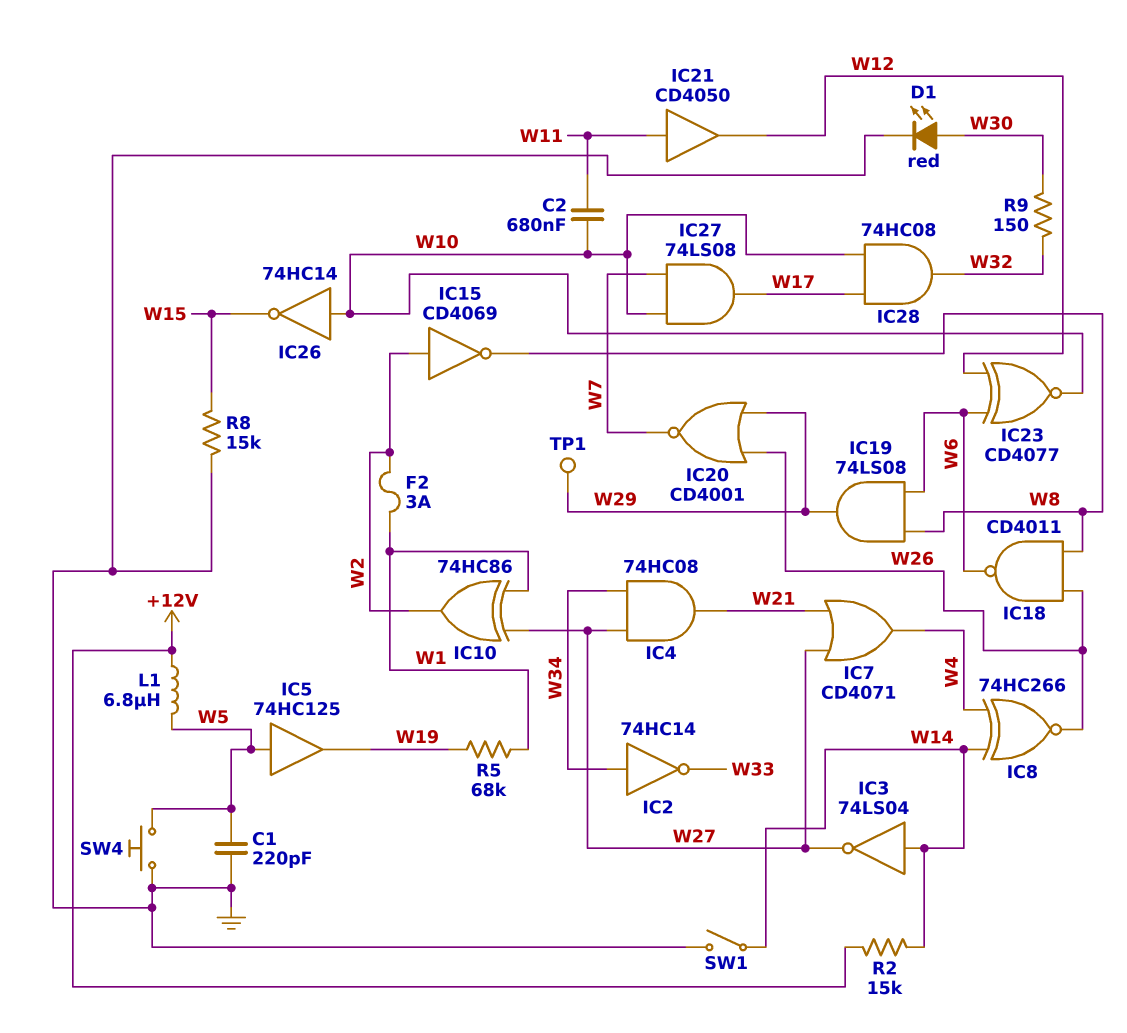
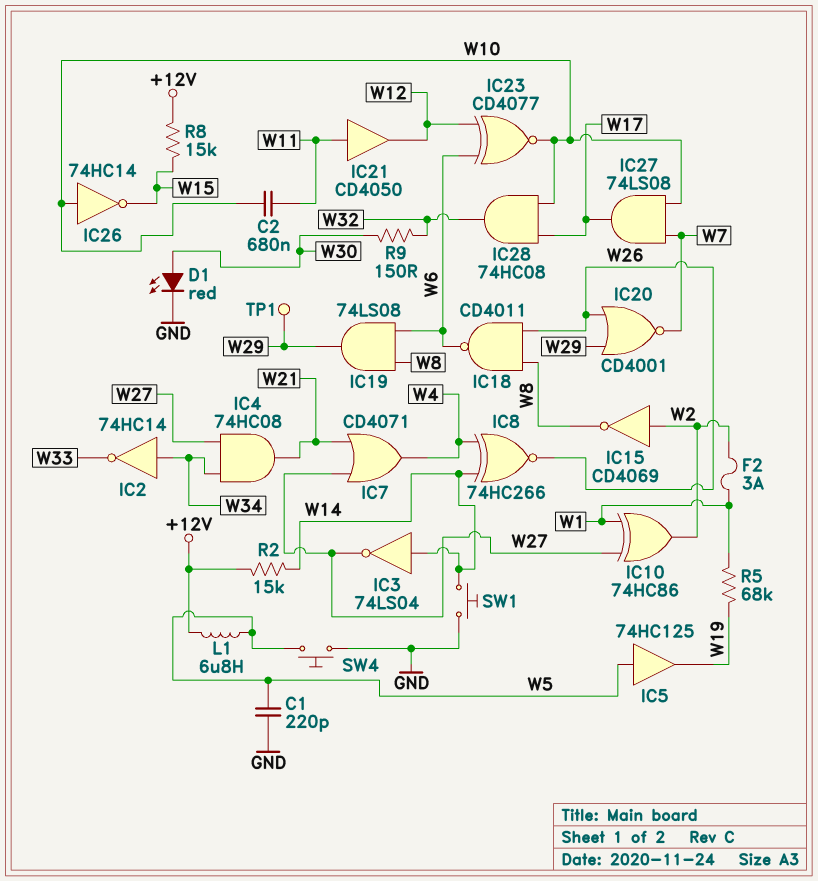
R8: 15k (GND, W15) -> 15k (+12V, W15)
SW1: switch (GND, W14) -> button (GND, W14)

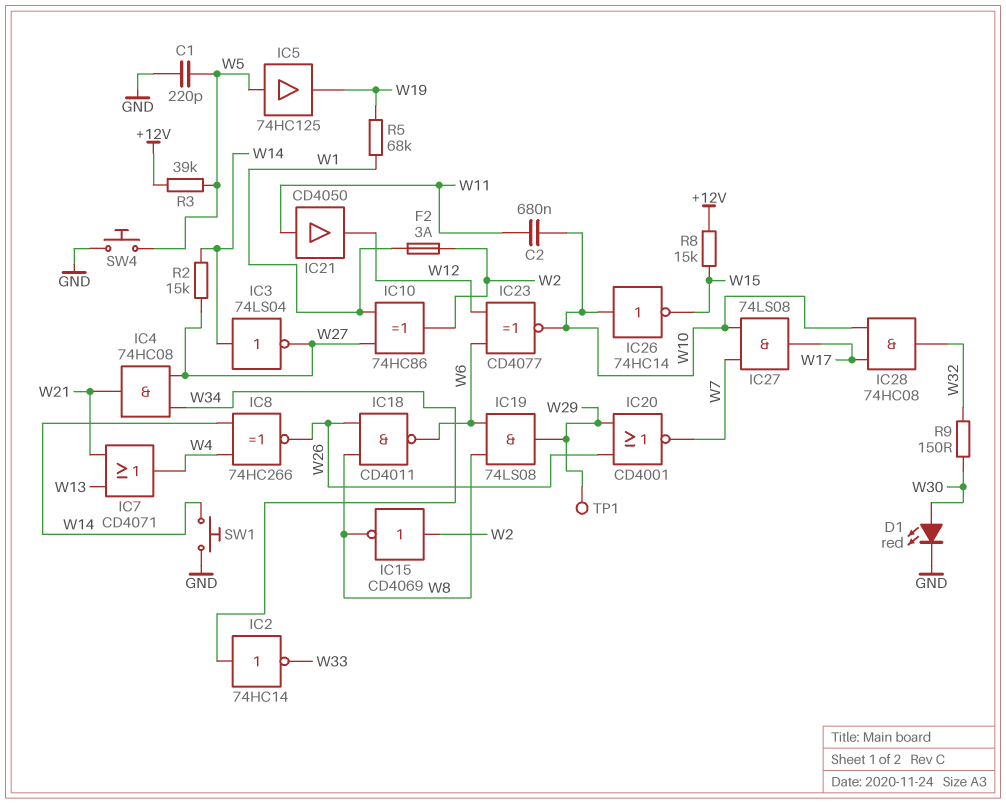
IC7: OR CD4071 (in W21, in W27, out W4) -> OR CD4071 (in W13, in W21, out W4)
L1: 6.8uH (+12V, W5) -> none
R2: 15k (+12V, W14) -> 15k (W14, W27)
R3: none -> 39k (+12V, W5)

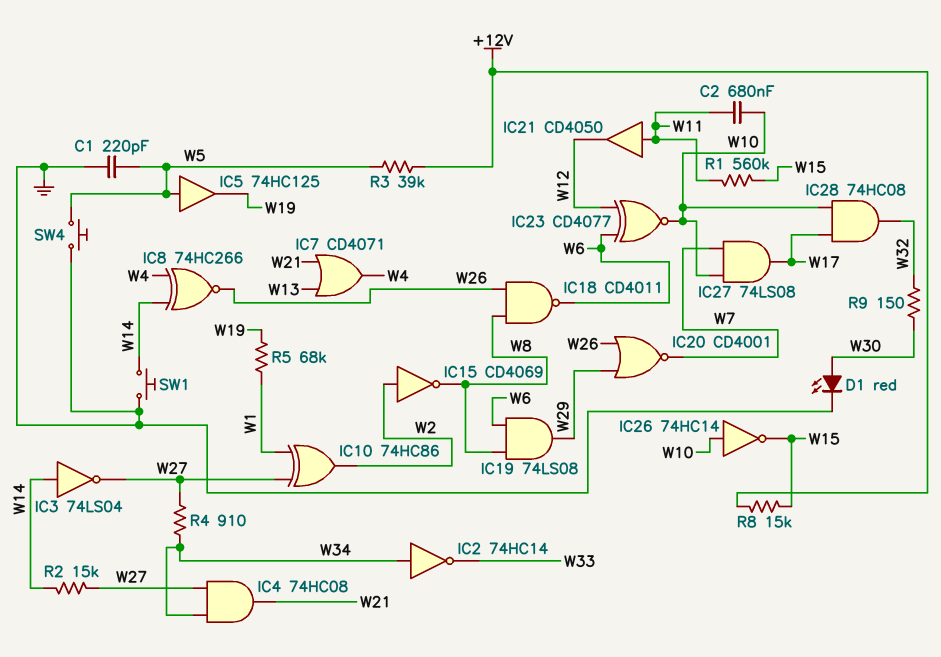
F2: 3A (W1, W2) -> none
R1: none -> 560k (W11, W15)
R4: none -> 910 (W27, W34)
TP1: test point (W29) -> none

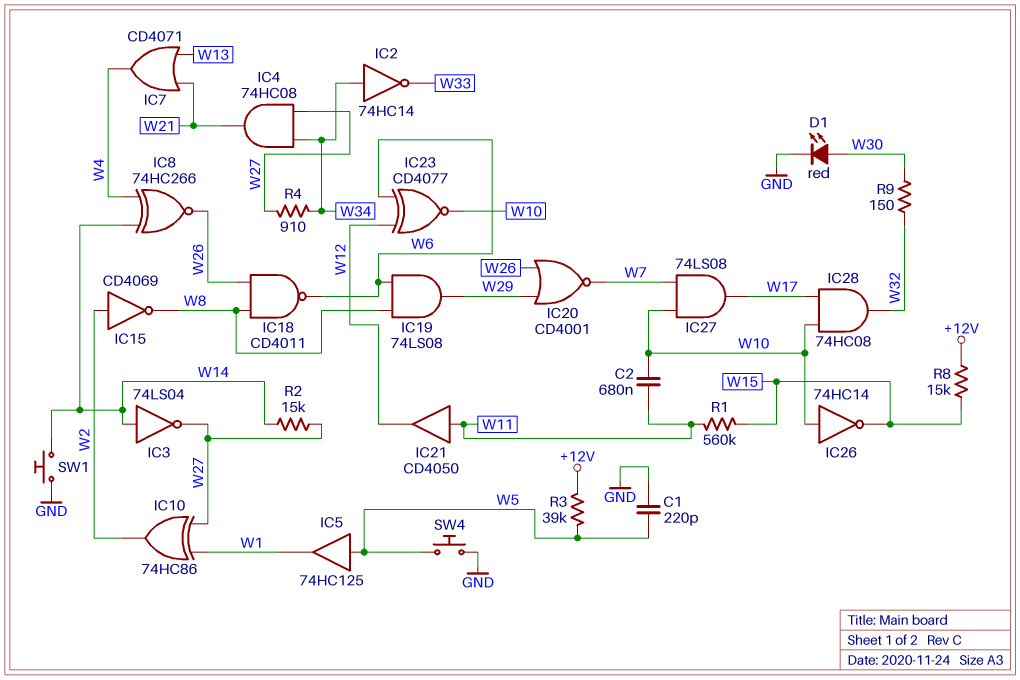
IC5: buffer 74HC125 (in W5, out W19) -> buffer 74HC125 (in W5, out W1)
R5: 68k (W1, W19) -> none

